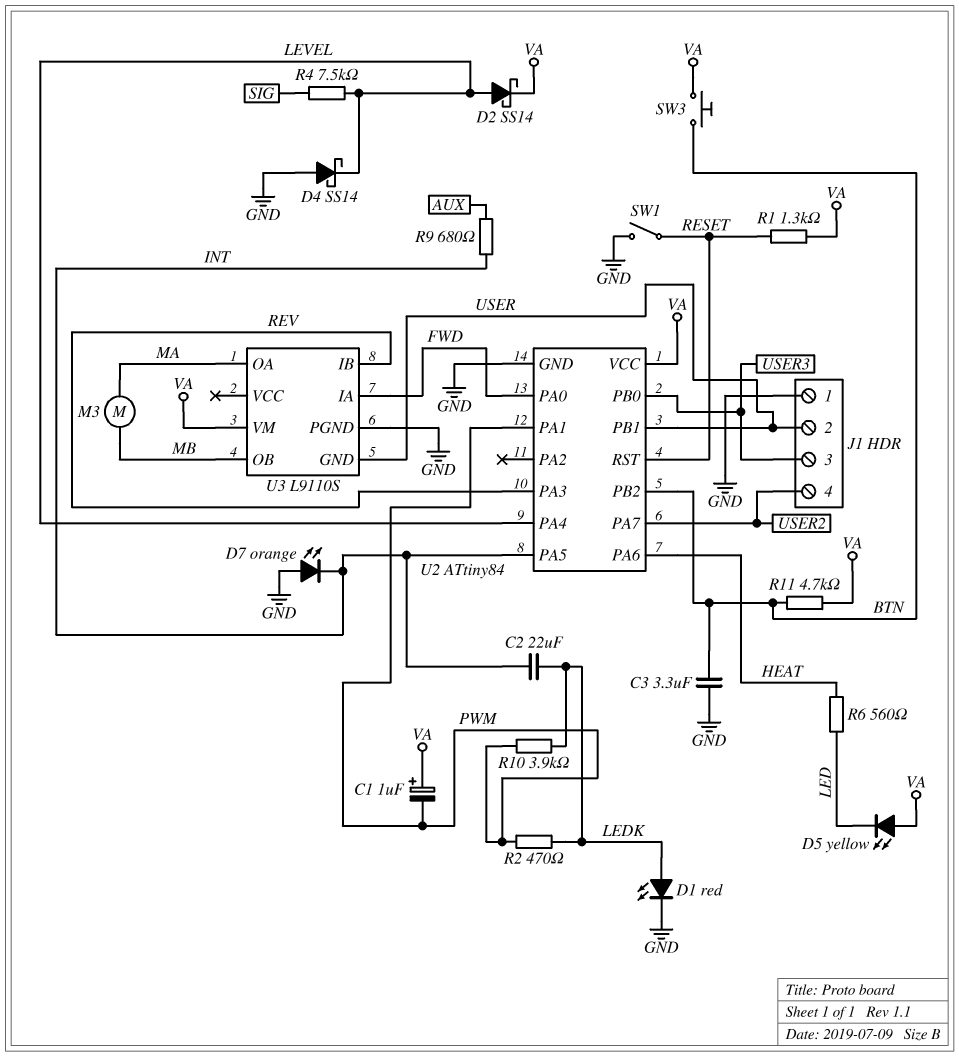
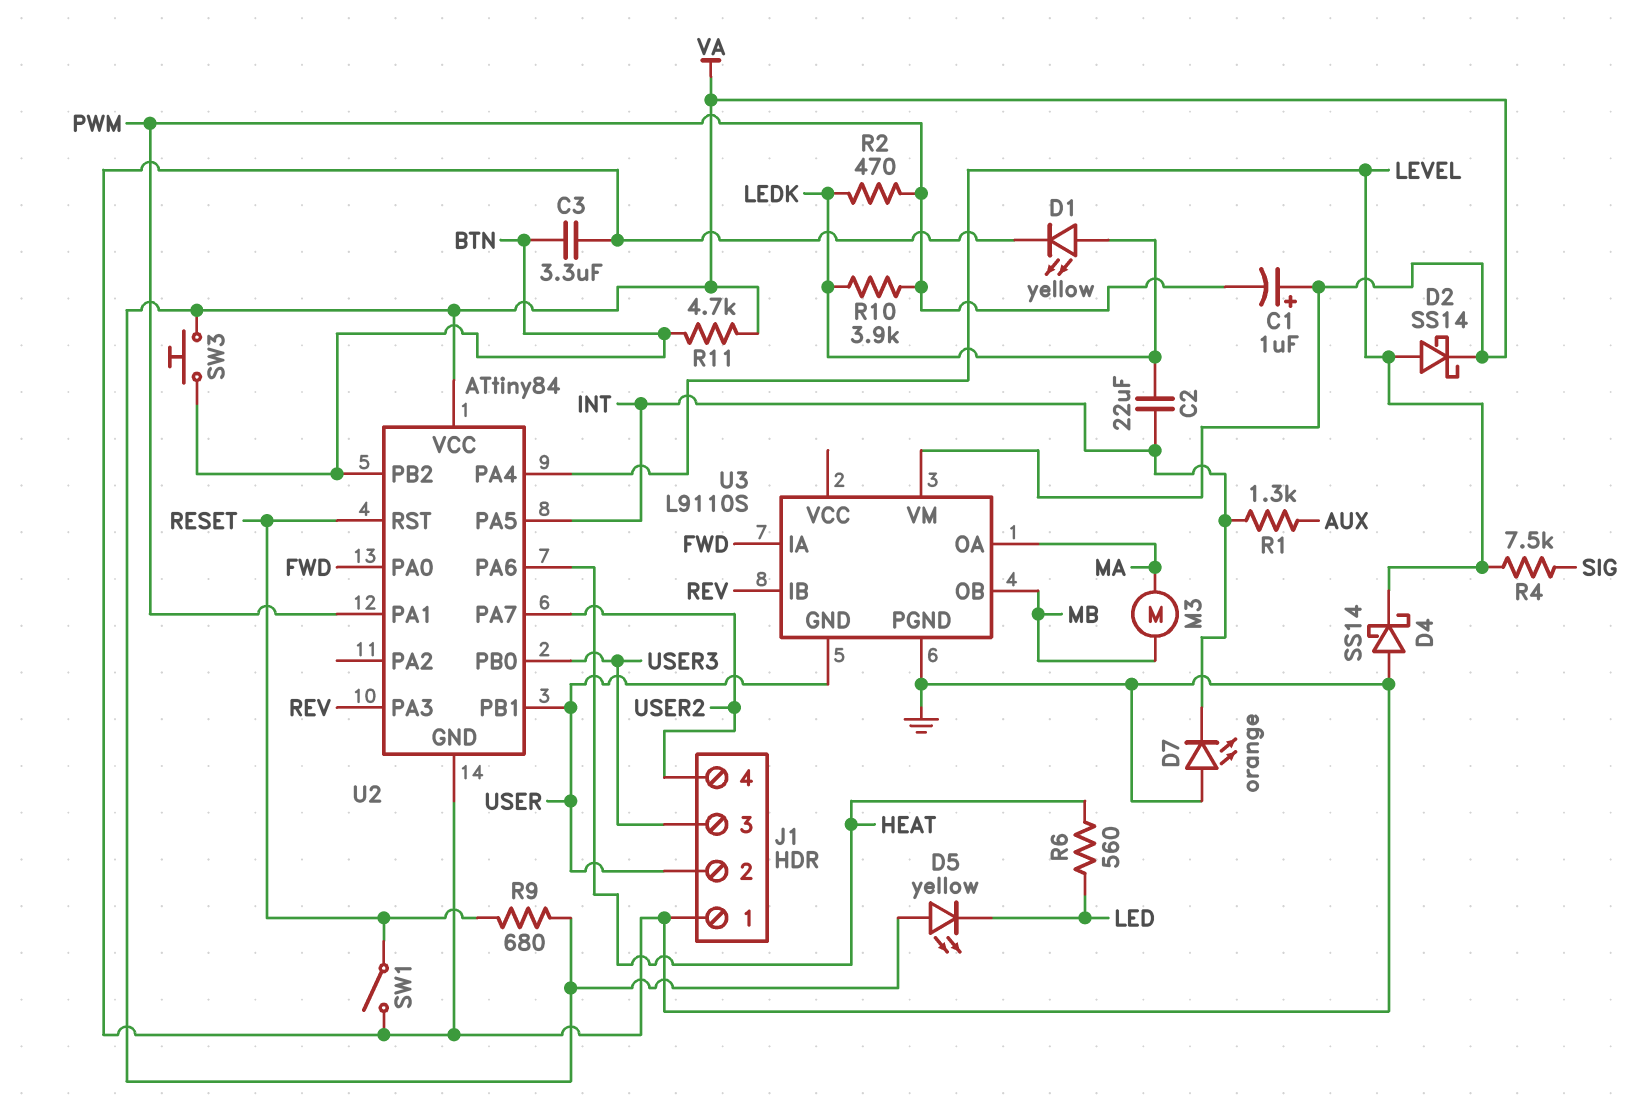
D1: LED red (A LEDK, K GND) -> LED yellow (A LEDK, K GND)
R1: 1.3k (RESET, VA) -> 1.3k (AUX, INT)
R9: 680 (AUX, INT) -> 680 (RESET, VA)

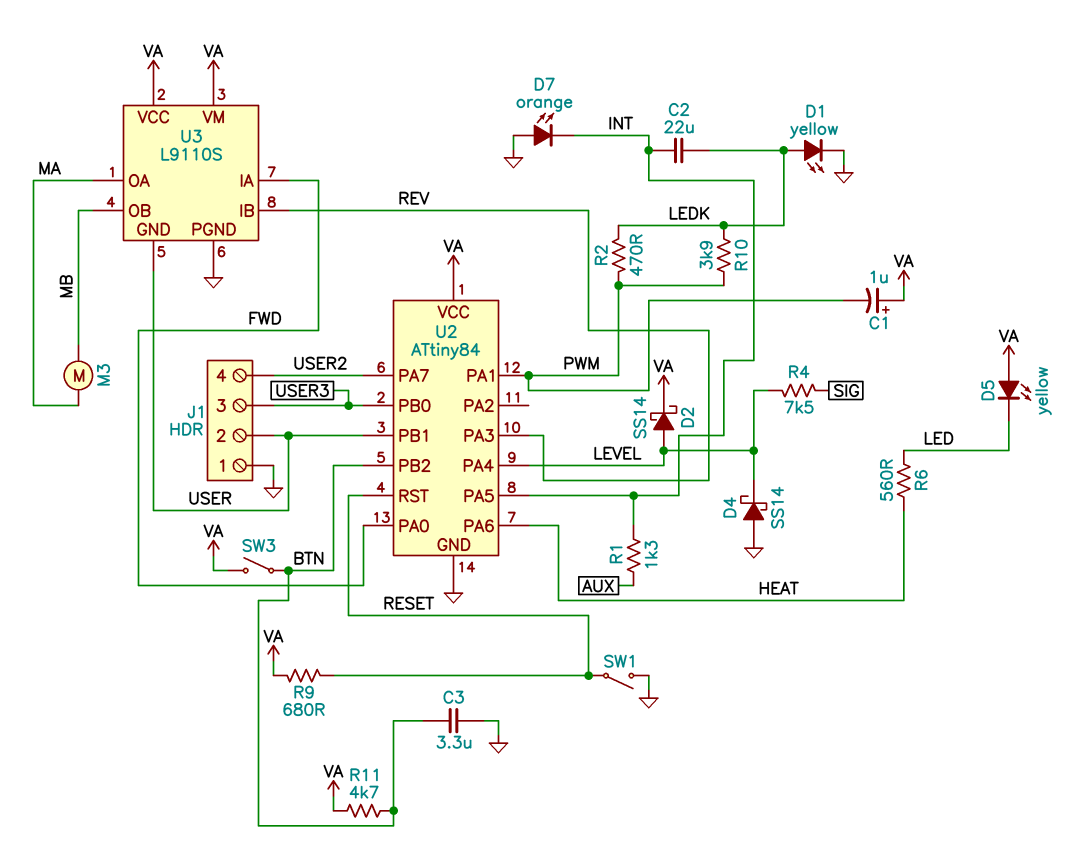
SW3: button (BTN, VA) -> switch (BTN, VA)
U3 pin VCC: none -> VA

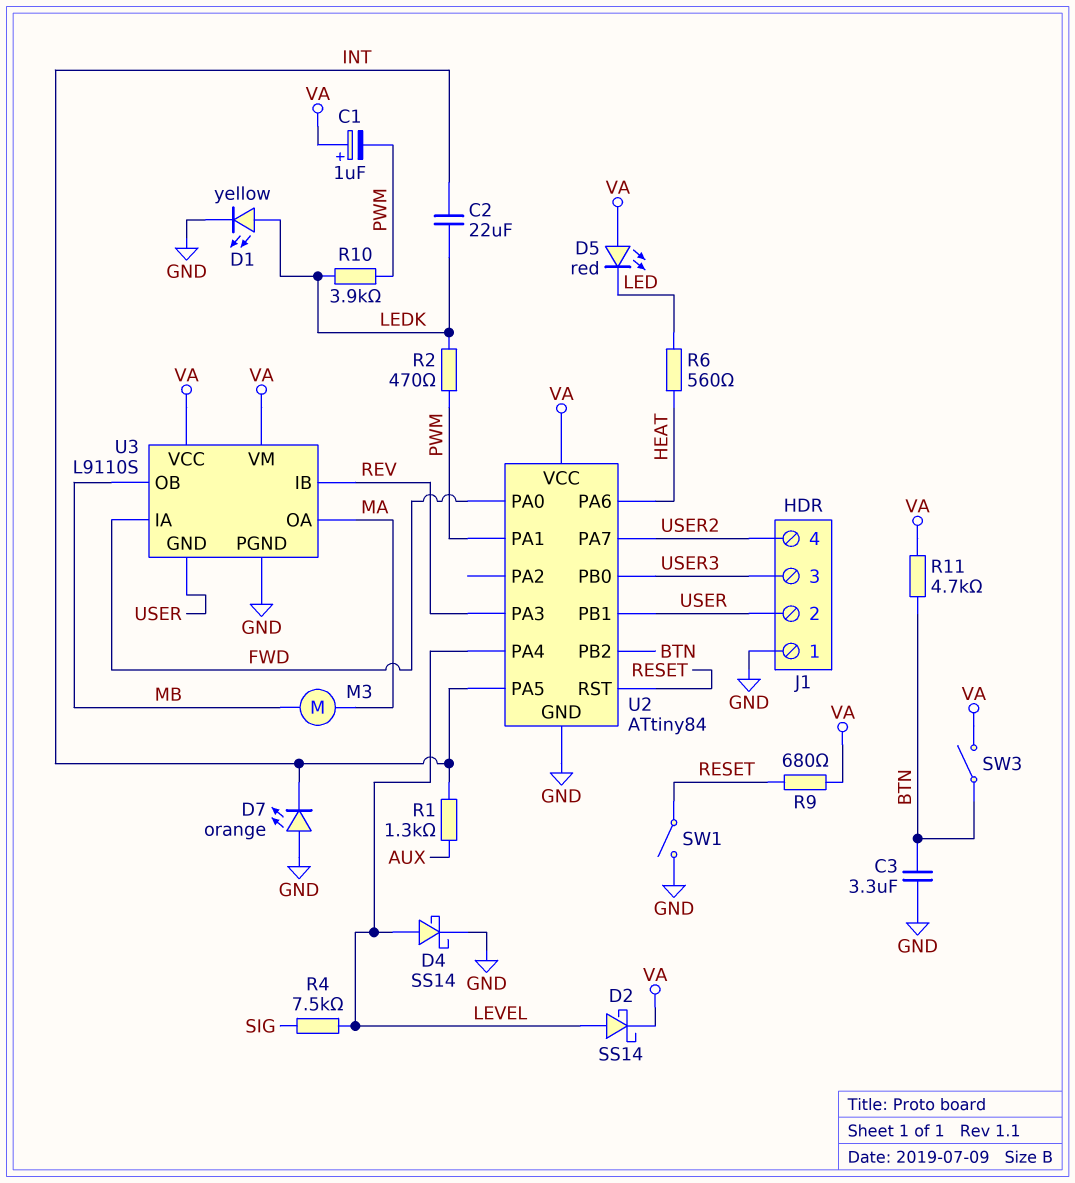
D4: schottky SS14 (A GND, K LEVEL) -> schottky SS14 (A LEVEL, K GND)
D5: LED yellow (A VA, K LED) -> LED red (A VA, K LED)

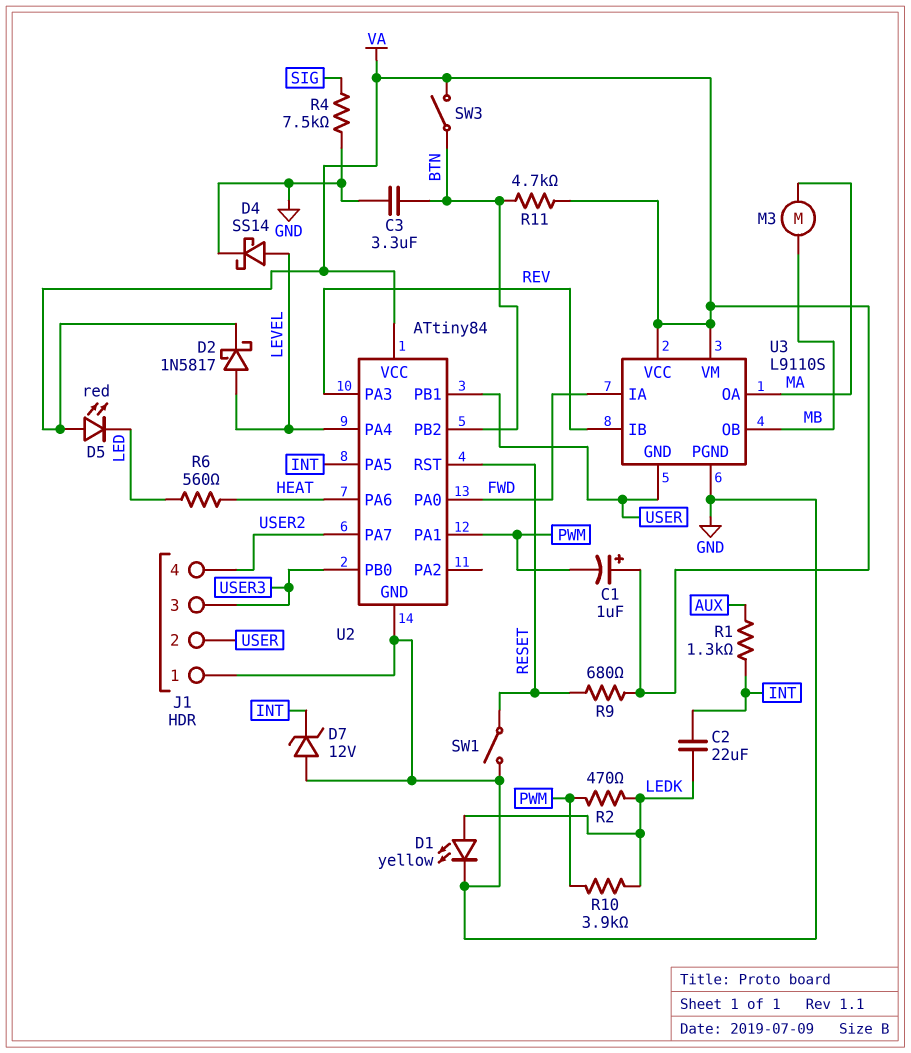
D2: schottky SS14 (A LEVEL, K VA) -> schottky 1N5817 (A LEVEL, K VA)
D7: LED orange (A GND, K INT) -> zener 12V (A GND, K INT)
R4: 7.5k (LEVEL, SIG) -> 7.5k (GND, SIG)

